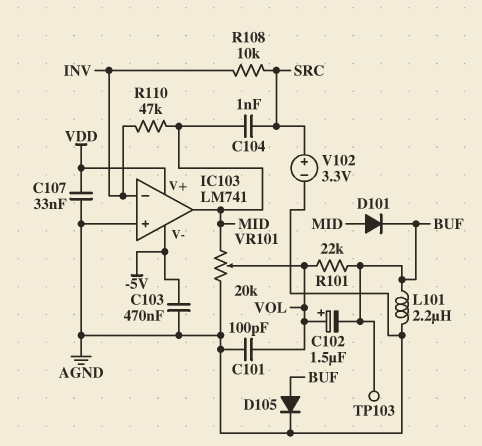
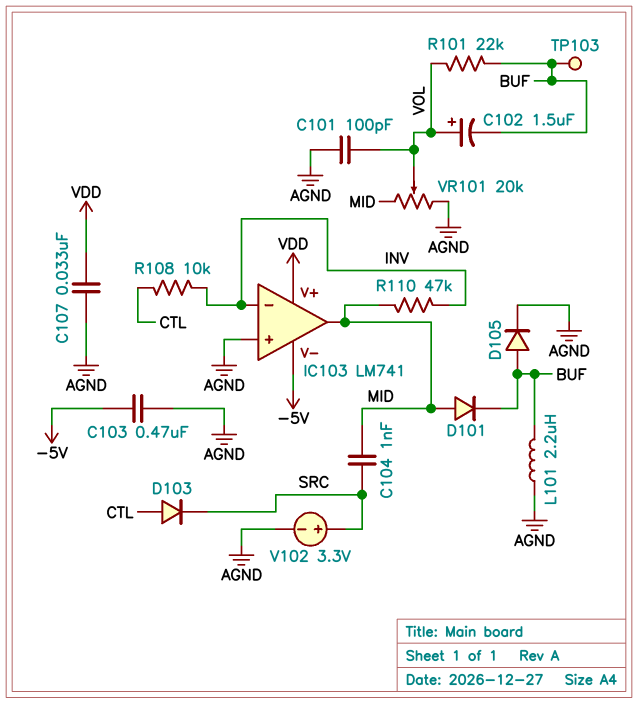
D103: none -> diode (A CTL, K SRC)
R108: 10k (INV, SRC) -> 10k (CTL, INV)

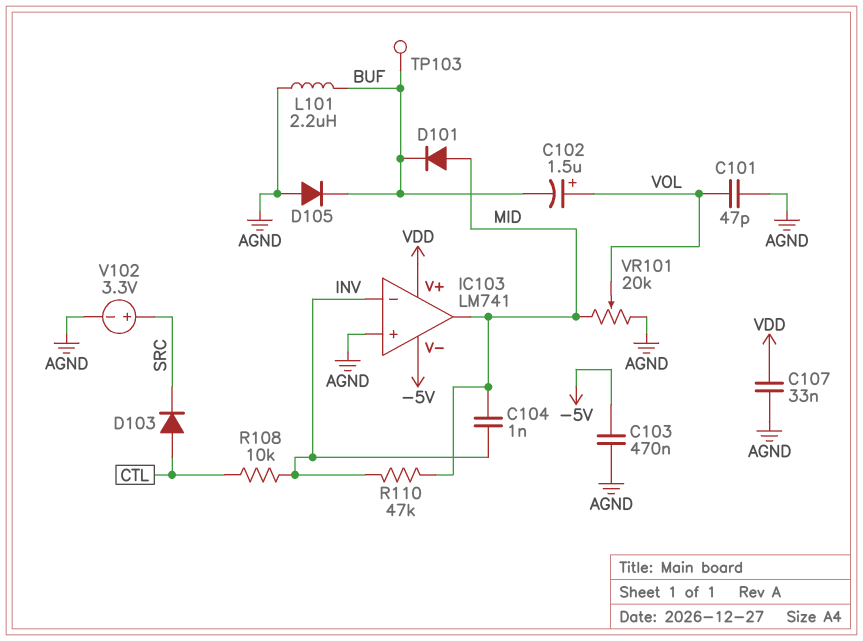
C101: 100pF (AGND, VOL) -> 47pF (AGND, VOL)
C104: 1nF (MID, SRC) -> 1nF (INV, MID)
D105: diode (A BUF, K AGND) -> diode (A AGND, K BUF)
R101: 22k (BUF, VOL) -> none

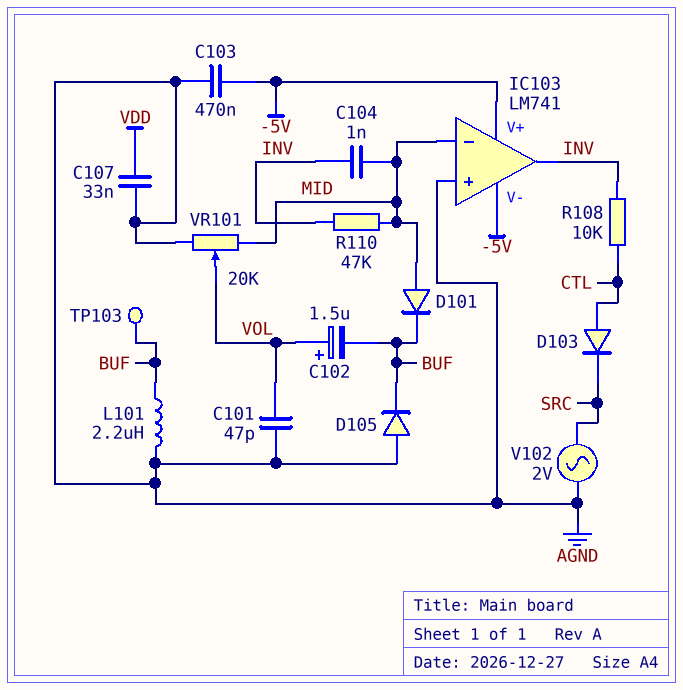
IC103 pin V+: VDD -> -5V
IC103 pin in-: INV -> MID
IC103 pin out: MID -> INV
V102: 3.3V (plus SRC, minus AGND) -> AC 2V (AGND, SRC)

